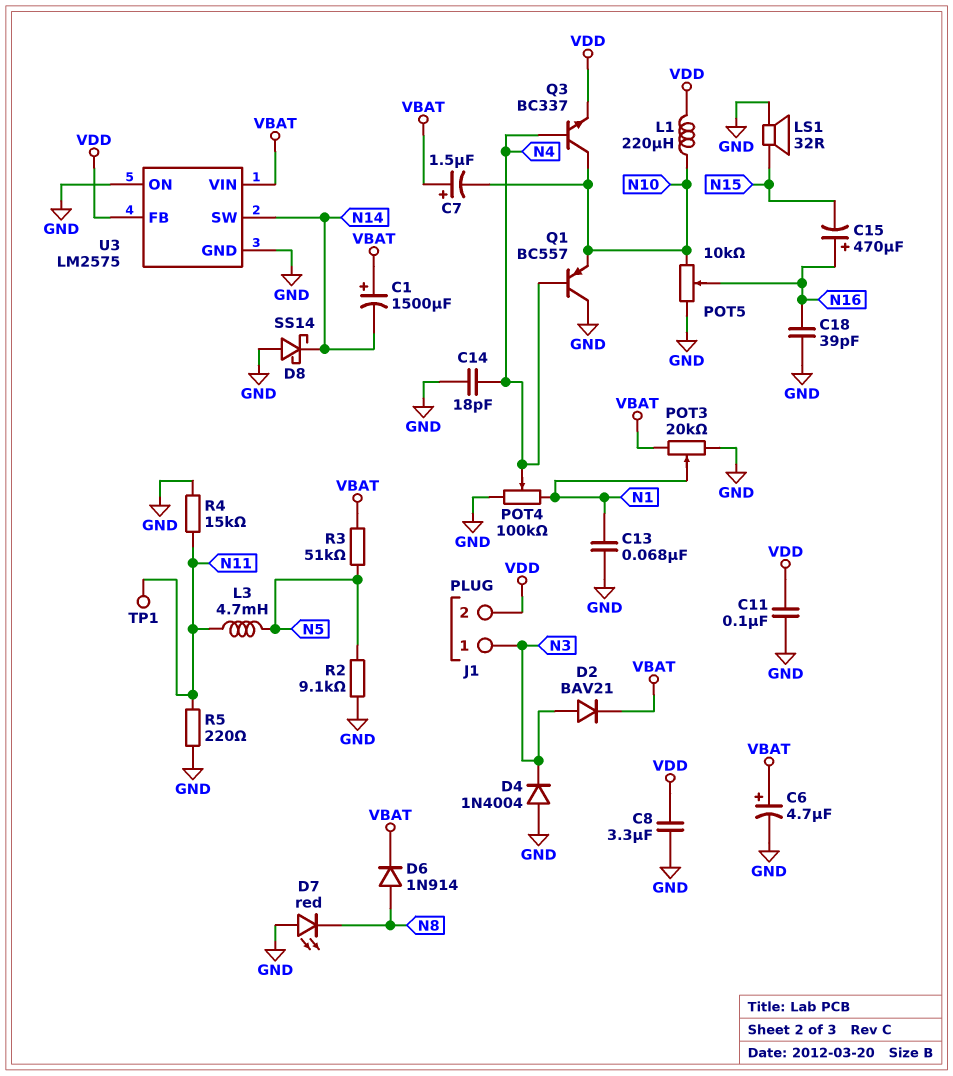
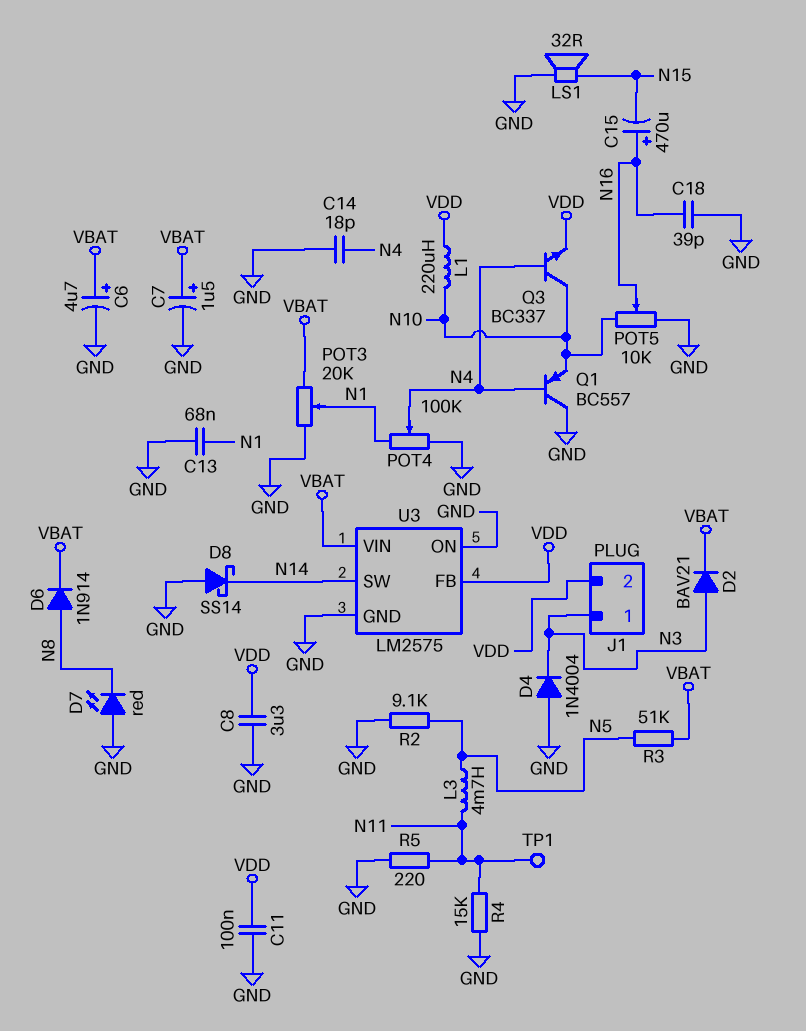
C1: 1500uF (plus VBAT, minus N14) -> none
C7: 1.5uF (plus VBAT, minus N10) -> 1.5uF (plus VBAT, minus GND)

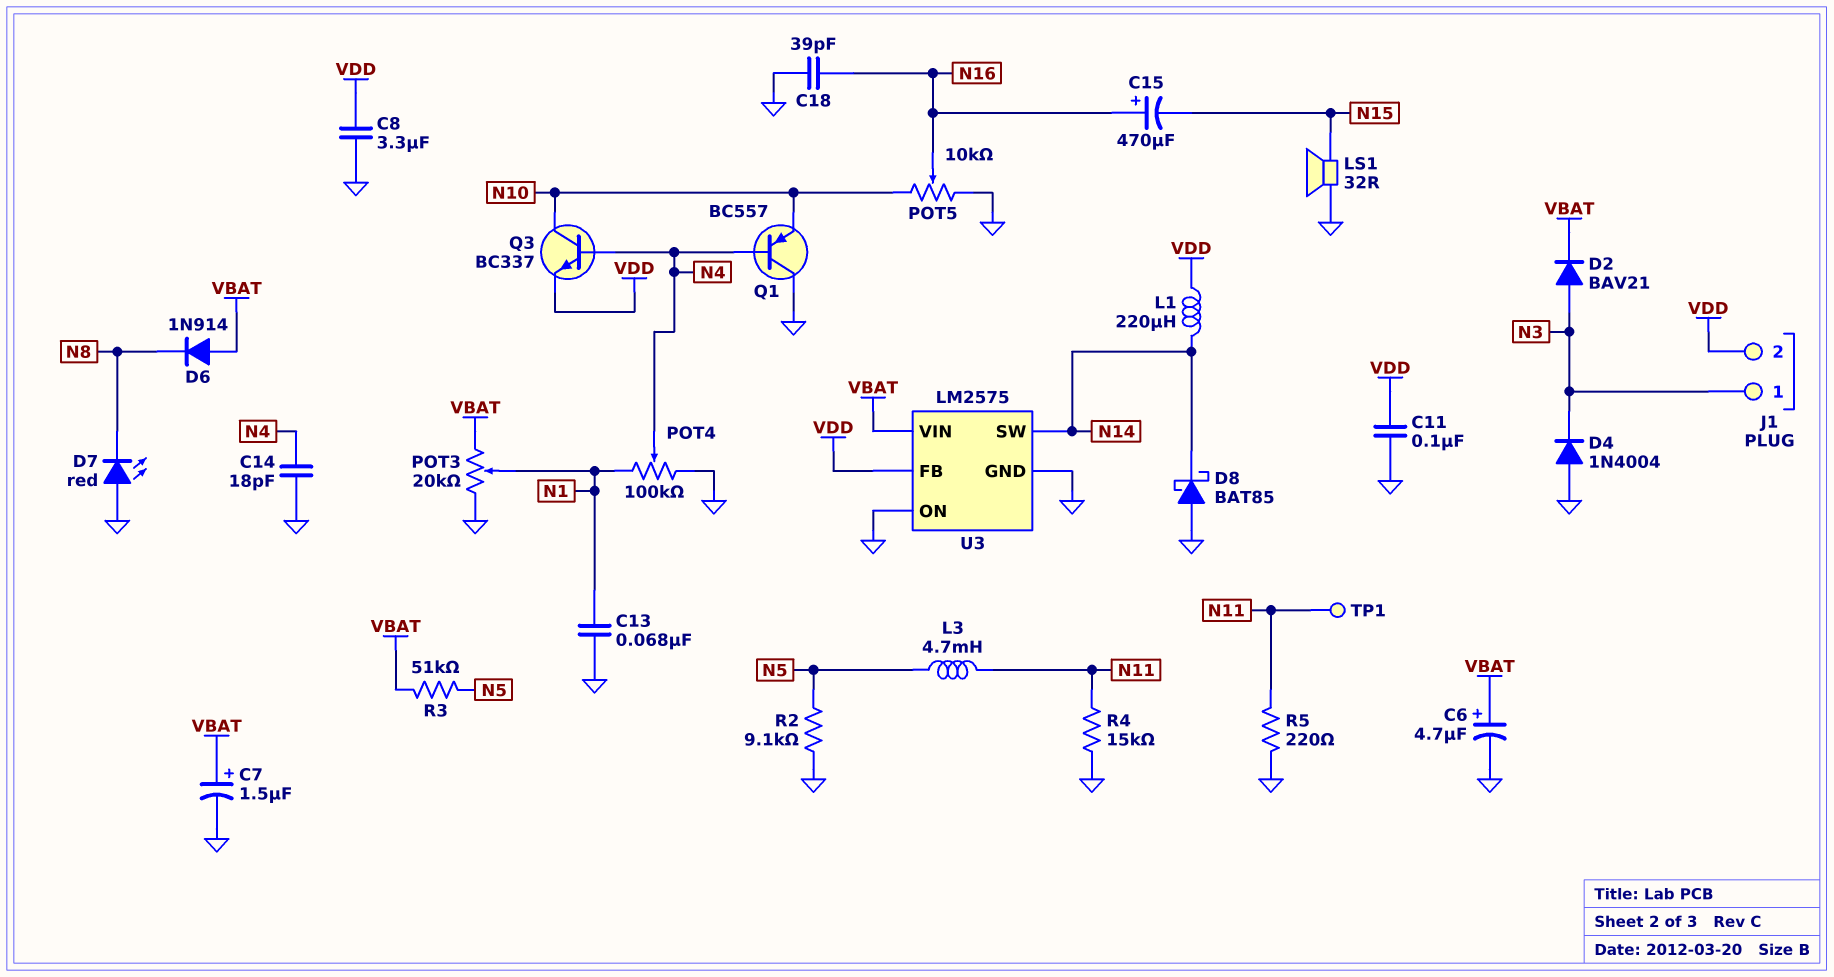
D6: diode 1N914 (A N8, K VBAT) -> diode 1N914 (A VBAT, K N8)
D8: schottky SS14 (A GND, K N14) -> schottky BAT85 (A GND, K N14)
L1: 220uH (N10, VDD) -> 220uH (N14, VDD)

